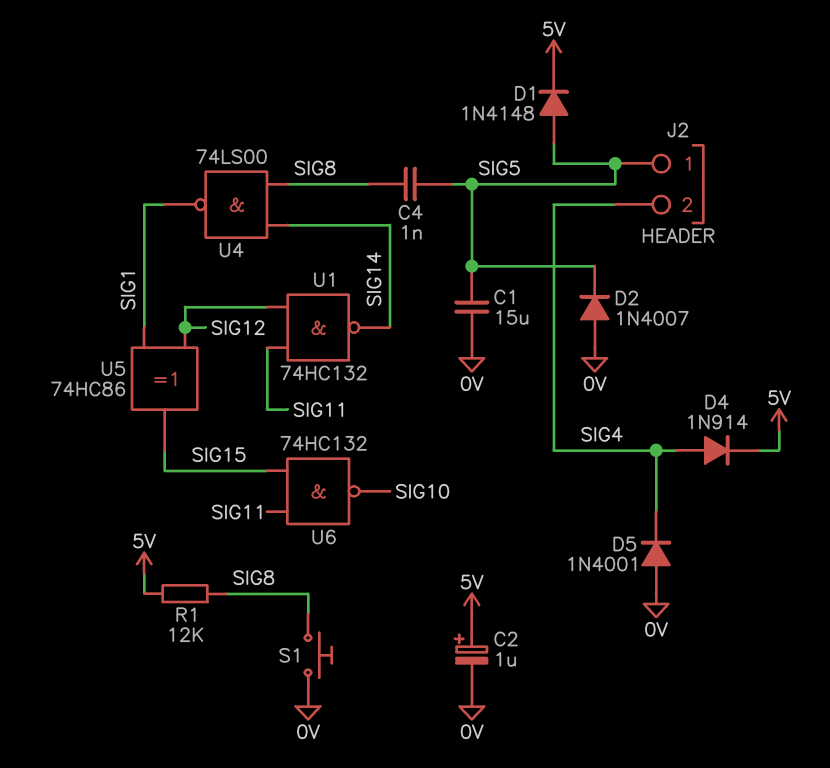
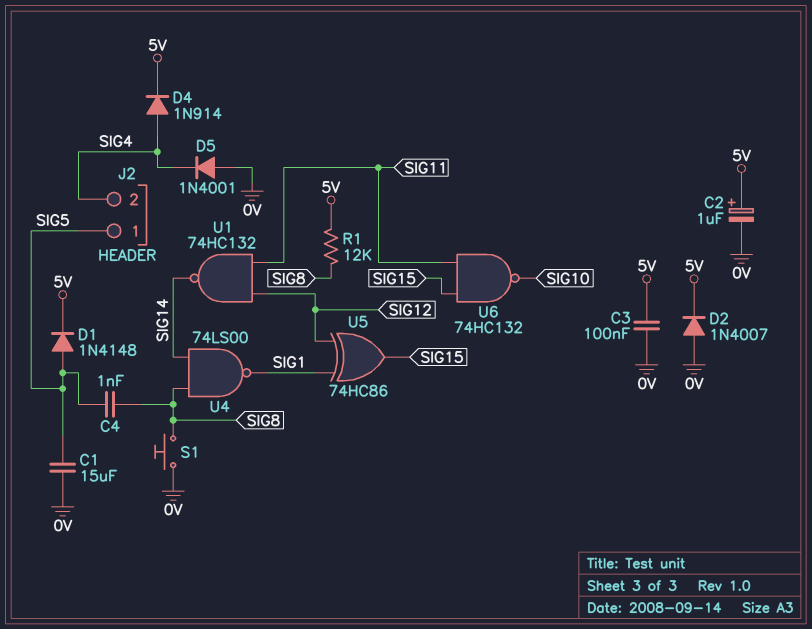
C3: none -> 100nF (0V, 5V)
D2: diode 1N4007 (A 0V, K SIG5) -> diode 1N4007 (A 0V, K 5V)

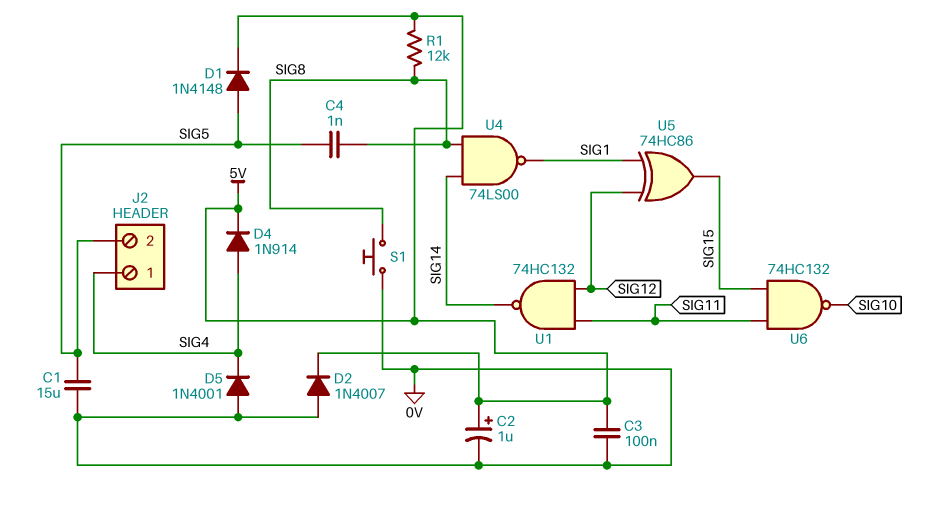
J2 pin 1: SIG5 -> SIG4
J2 pin 2: SIG4 -> SIG5

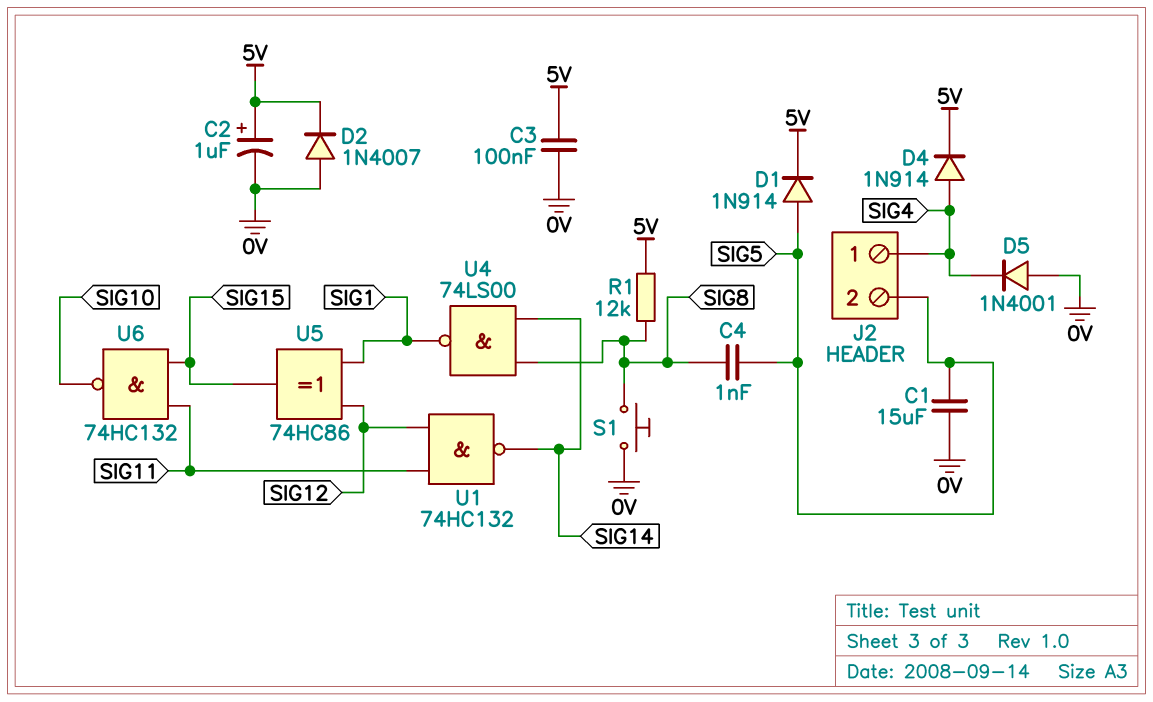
D1: diode 1N4148 (A SIG5, K 5V) -> diode 1N914 (A SIG5, K 5V)

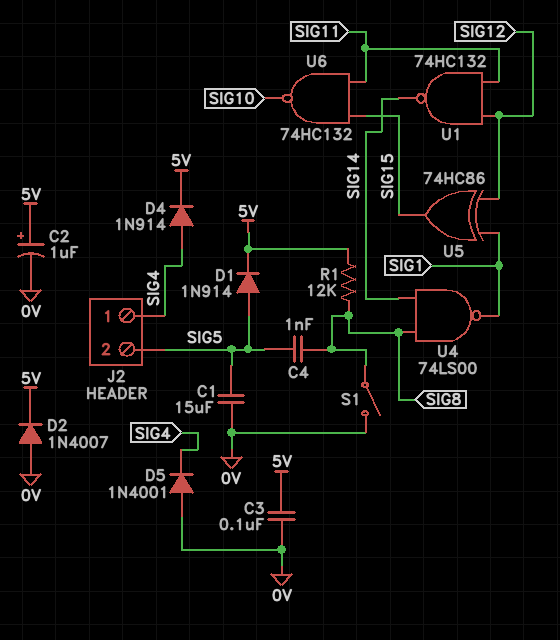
S1: button (0V, SIG8) -> switch (0V, SIG8)

